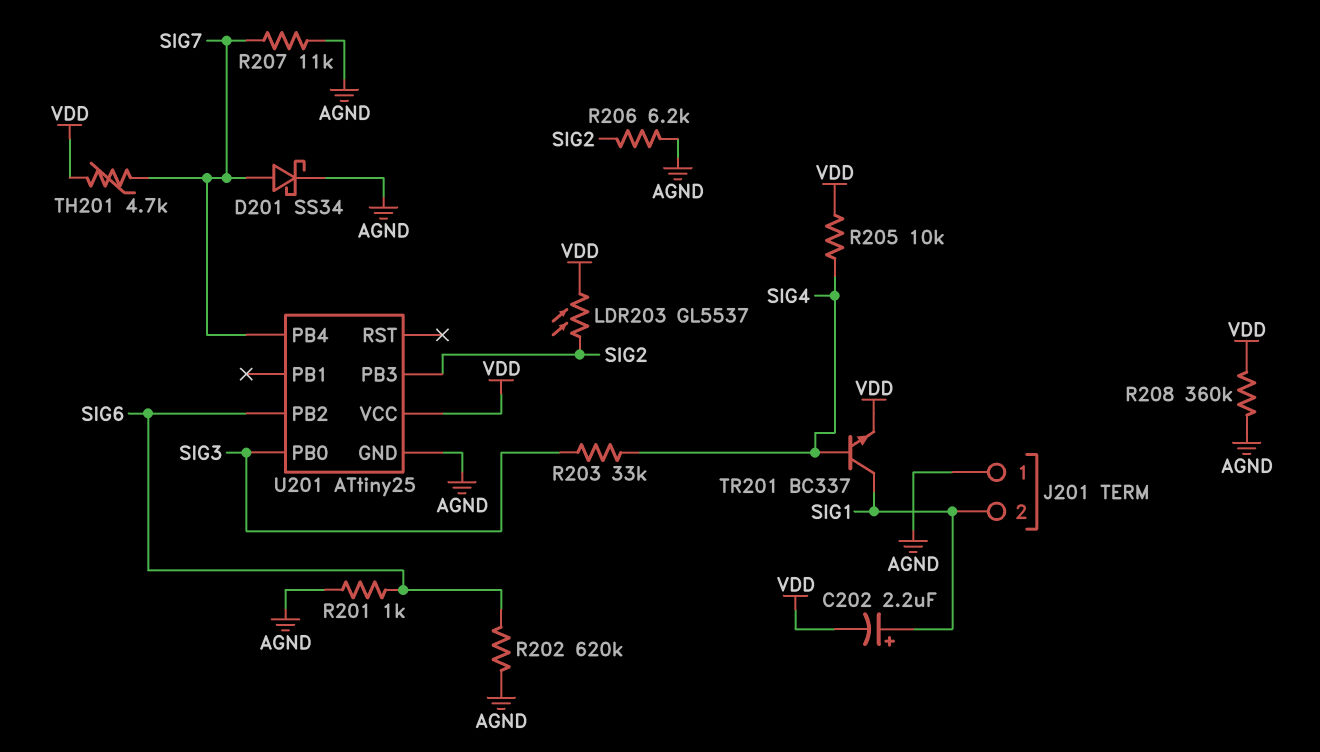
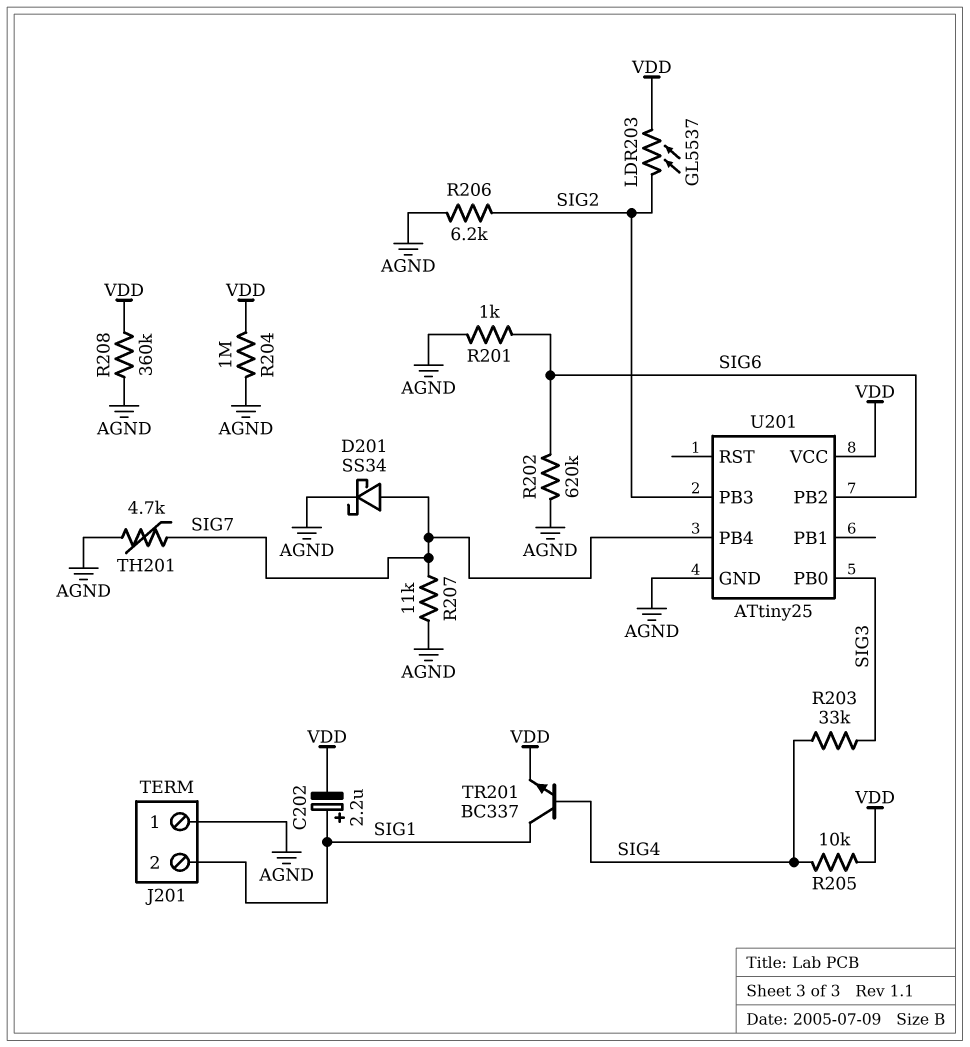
R204: none -> 1M (AGND, VDD)
TH201: 4.7k (SIG7, VDD) -> 4.7k (AGND, SIG7)

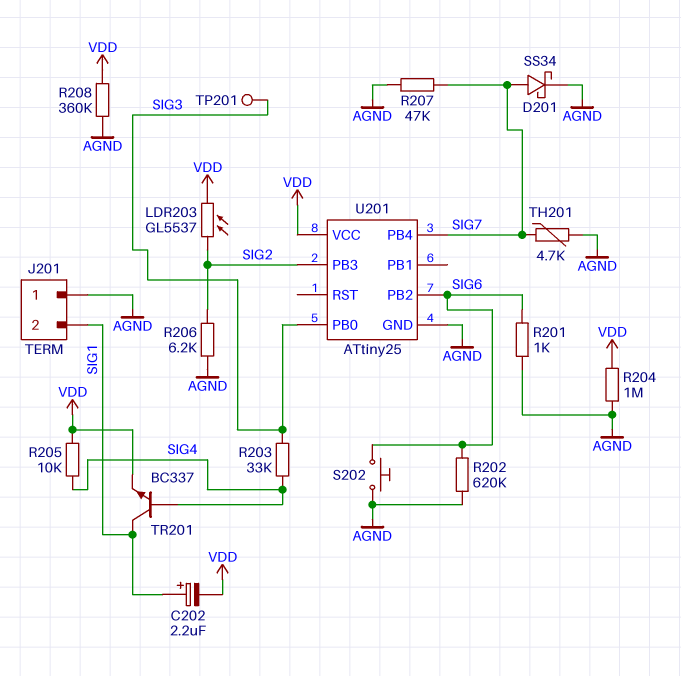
R207: 11k (AGND, SIG7) -> 47k (AGND, SIG7)
S202: none -> button (AGND, SIG6)
TP201: none -> test point (SIG3)

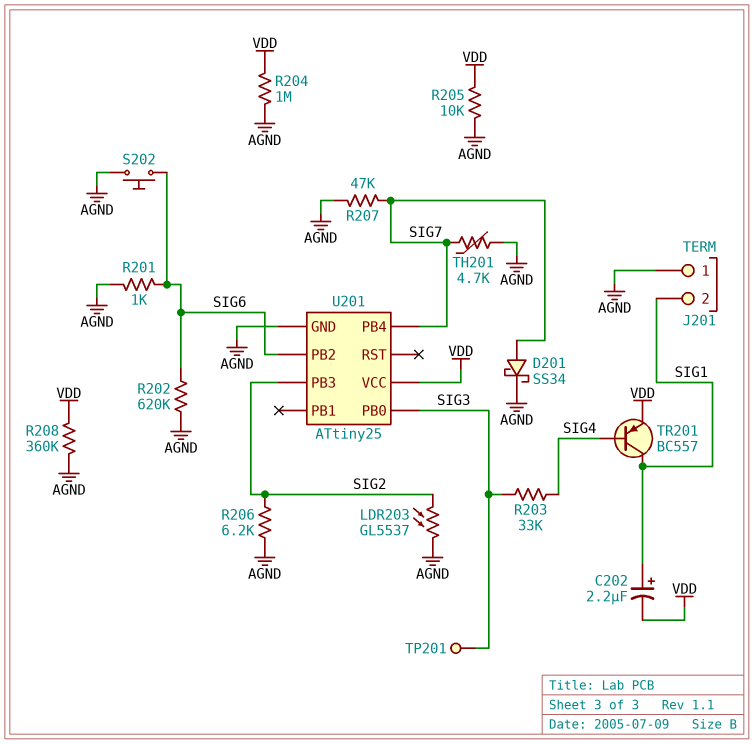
LDR203: GL5537 (SIG2, VDD) -> GL5537 (AGND, SIG2)
R205: 10k (SIG4, VDD) -> 10k (AGND, VDD)
TR201: NPN BC337 (B SIG4, C SIG1, E VDD) -> PNP BC557 (B SIG4, C SIG1, E VDD)

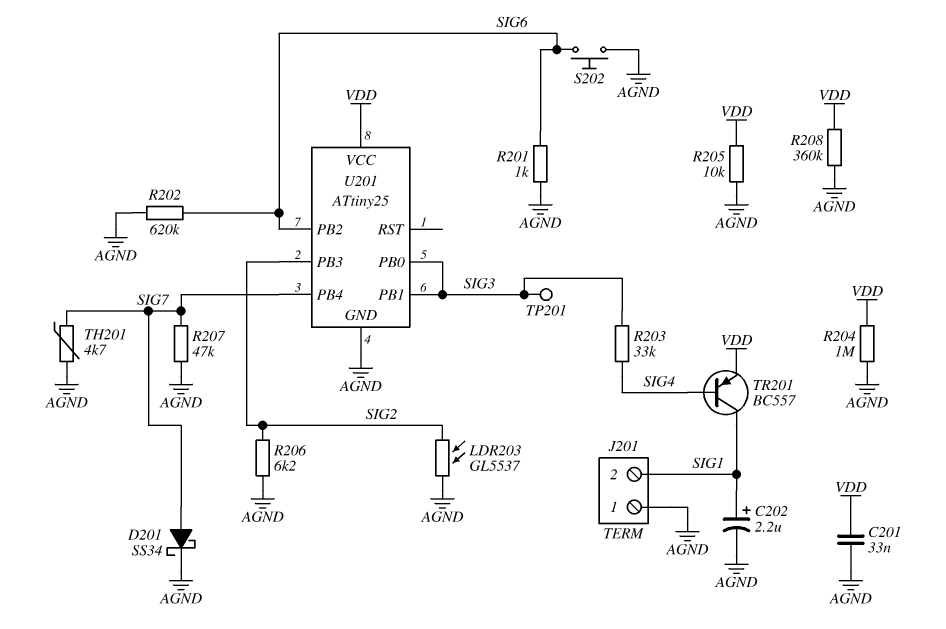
C201: none -> 33nF (AGND, VDD)
C202: 2.2uF (plus SIG1, minus VDD) -> 2.2uF (plus SIG1, minus AGND)
U201 pin PB1: none -> SIG3

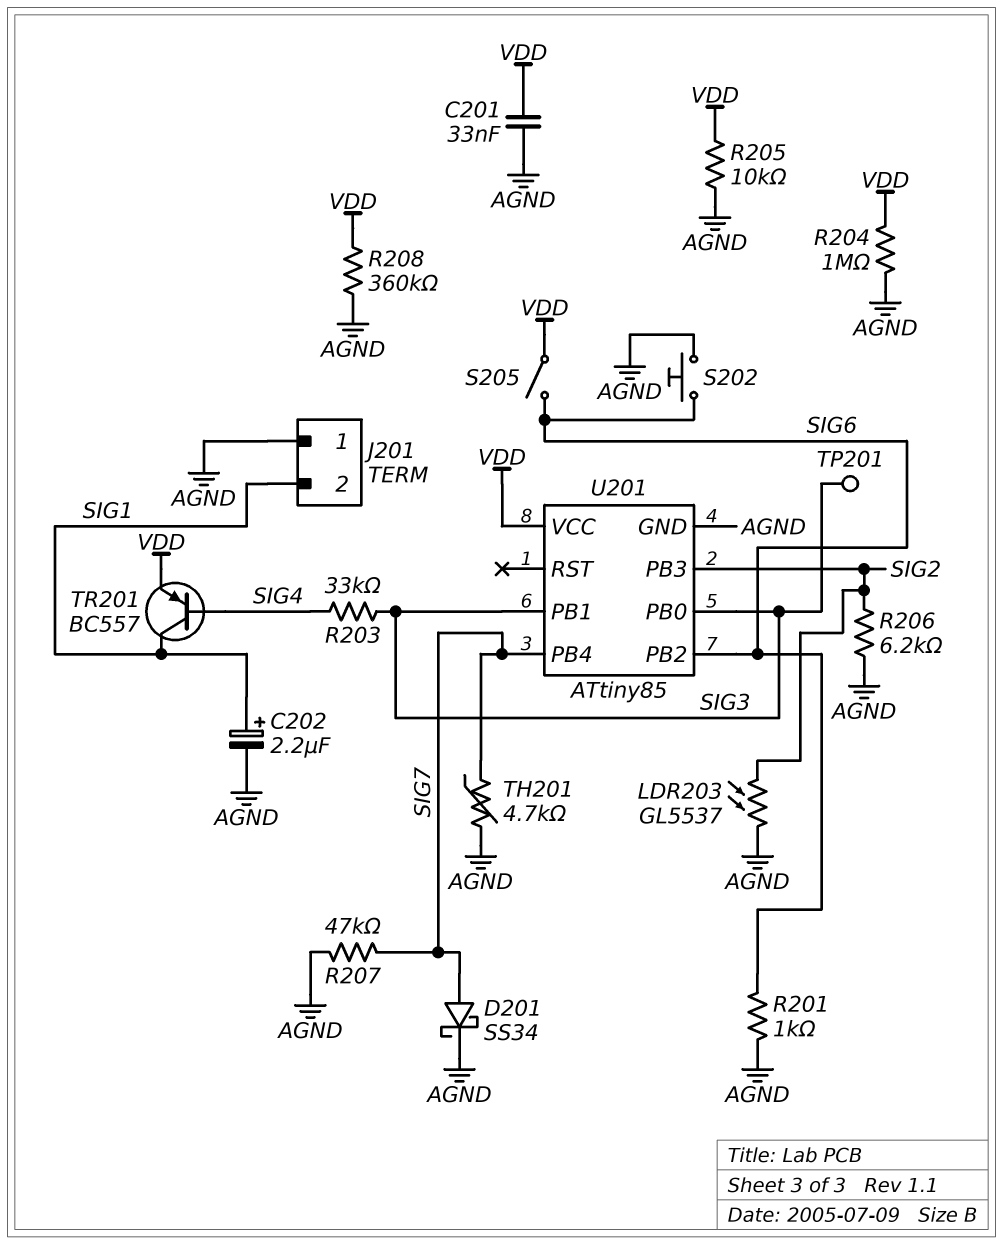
R202: 620k (AGND, SIG6) -> none
S205: none -> switch (SIG6, VDD)
U201: ATtiny25 -> ATtiny85

